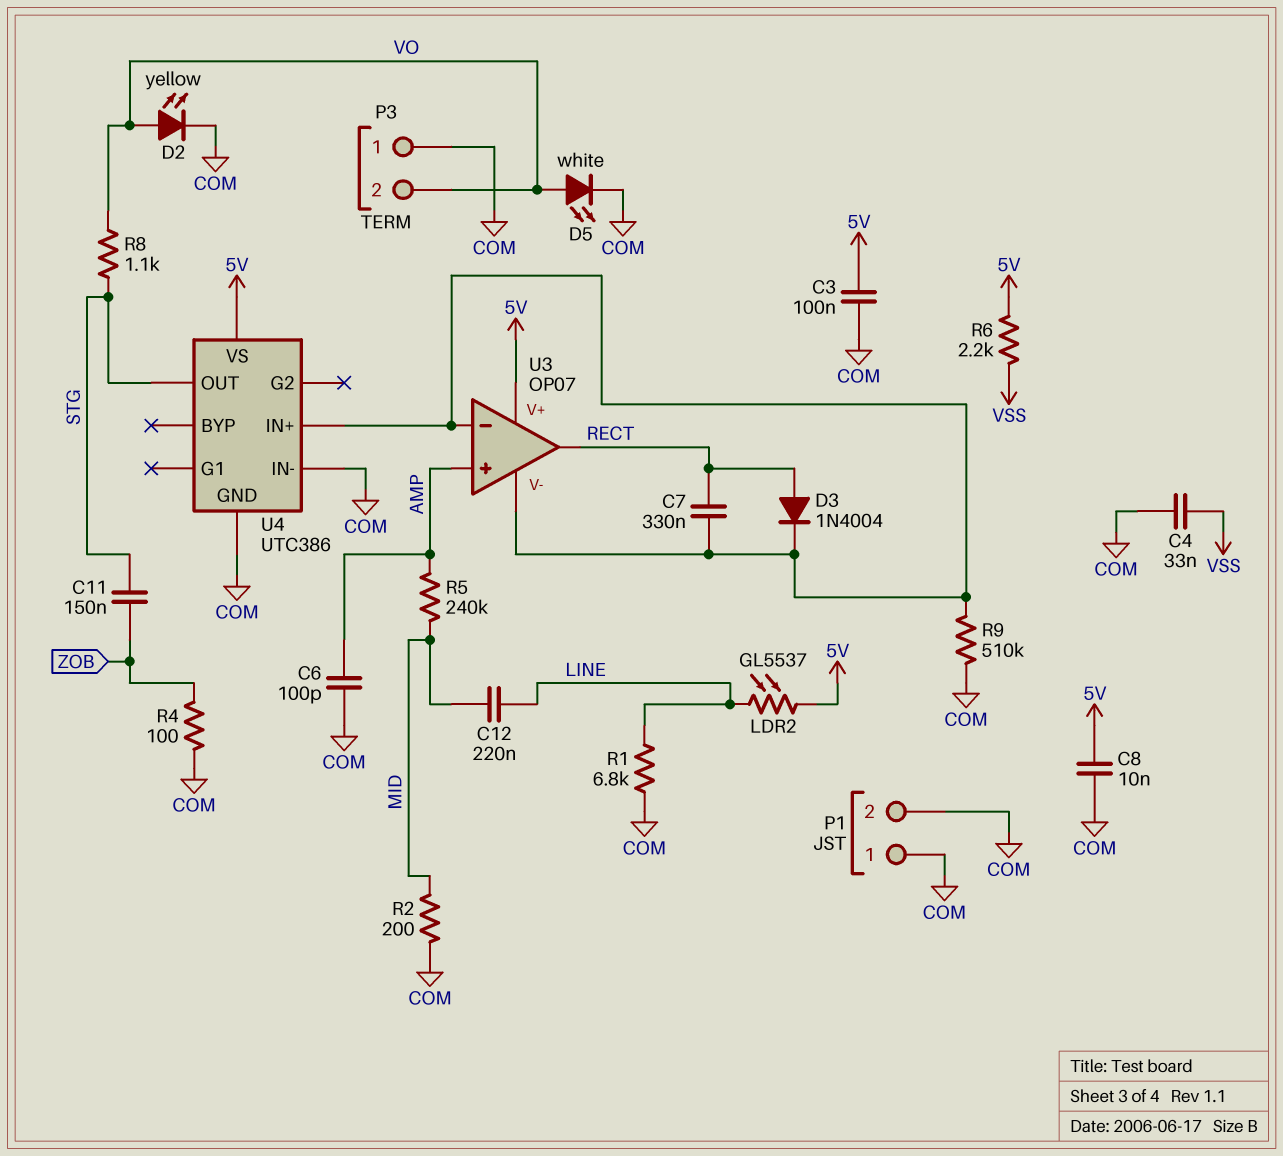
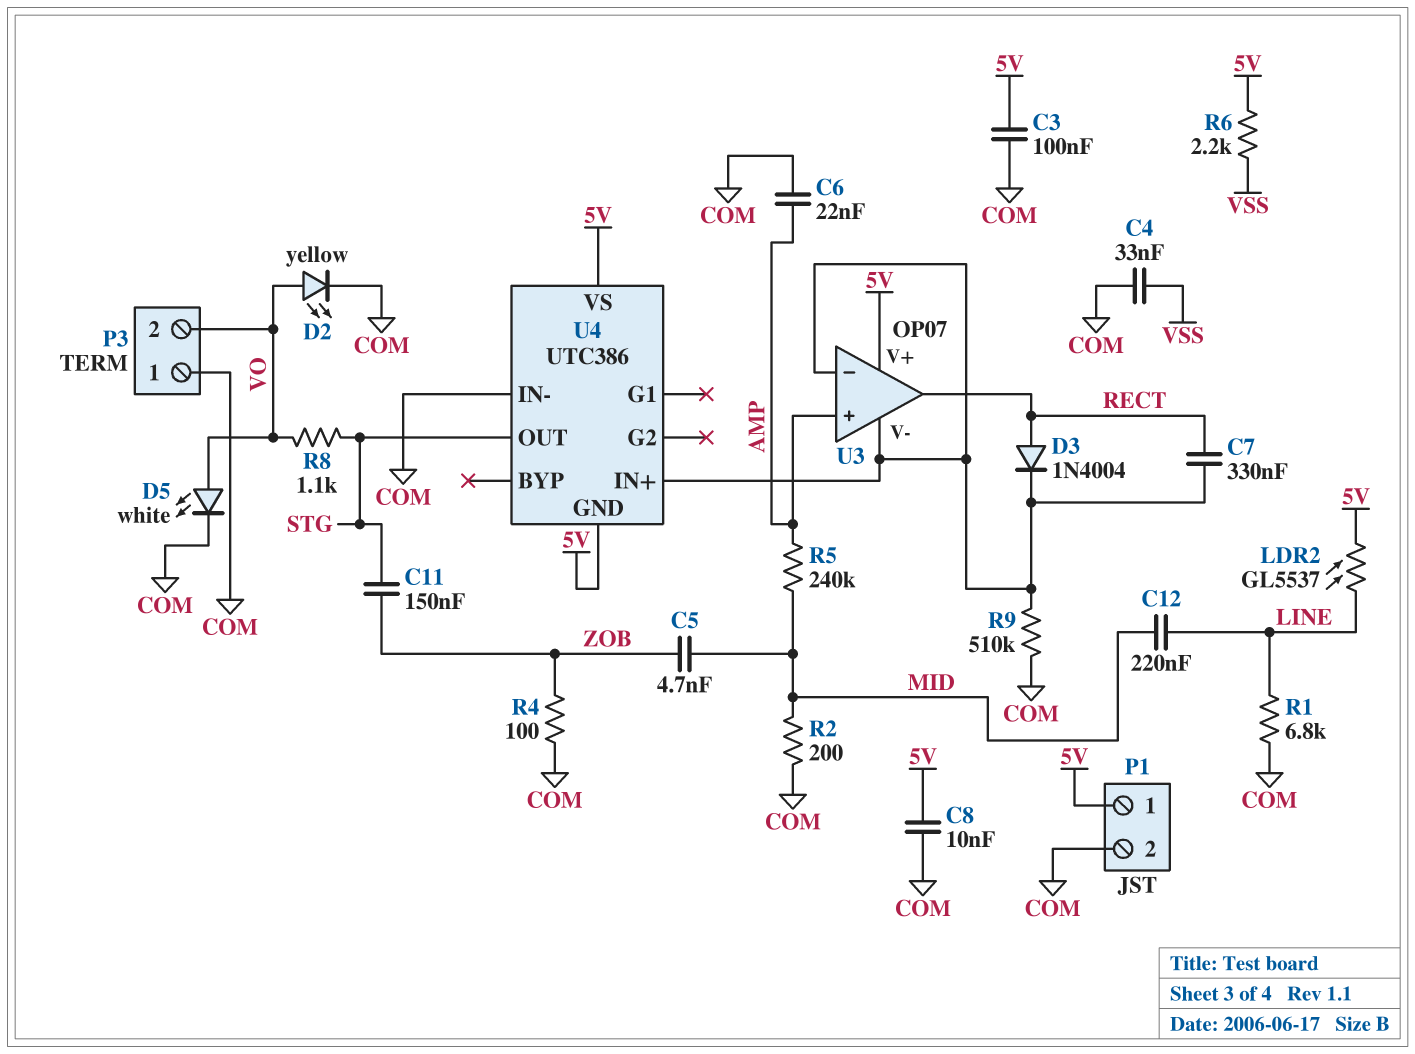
C5: none -> 4.7nF (MID, ZOB)
C6: 100pF (AMP, COM) -> 22nF (AMP, COM)
P1 pin 1: COM -> 5V
U4 pin GND: COM -> 5V

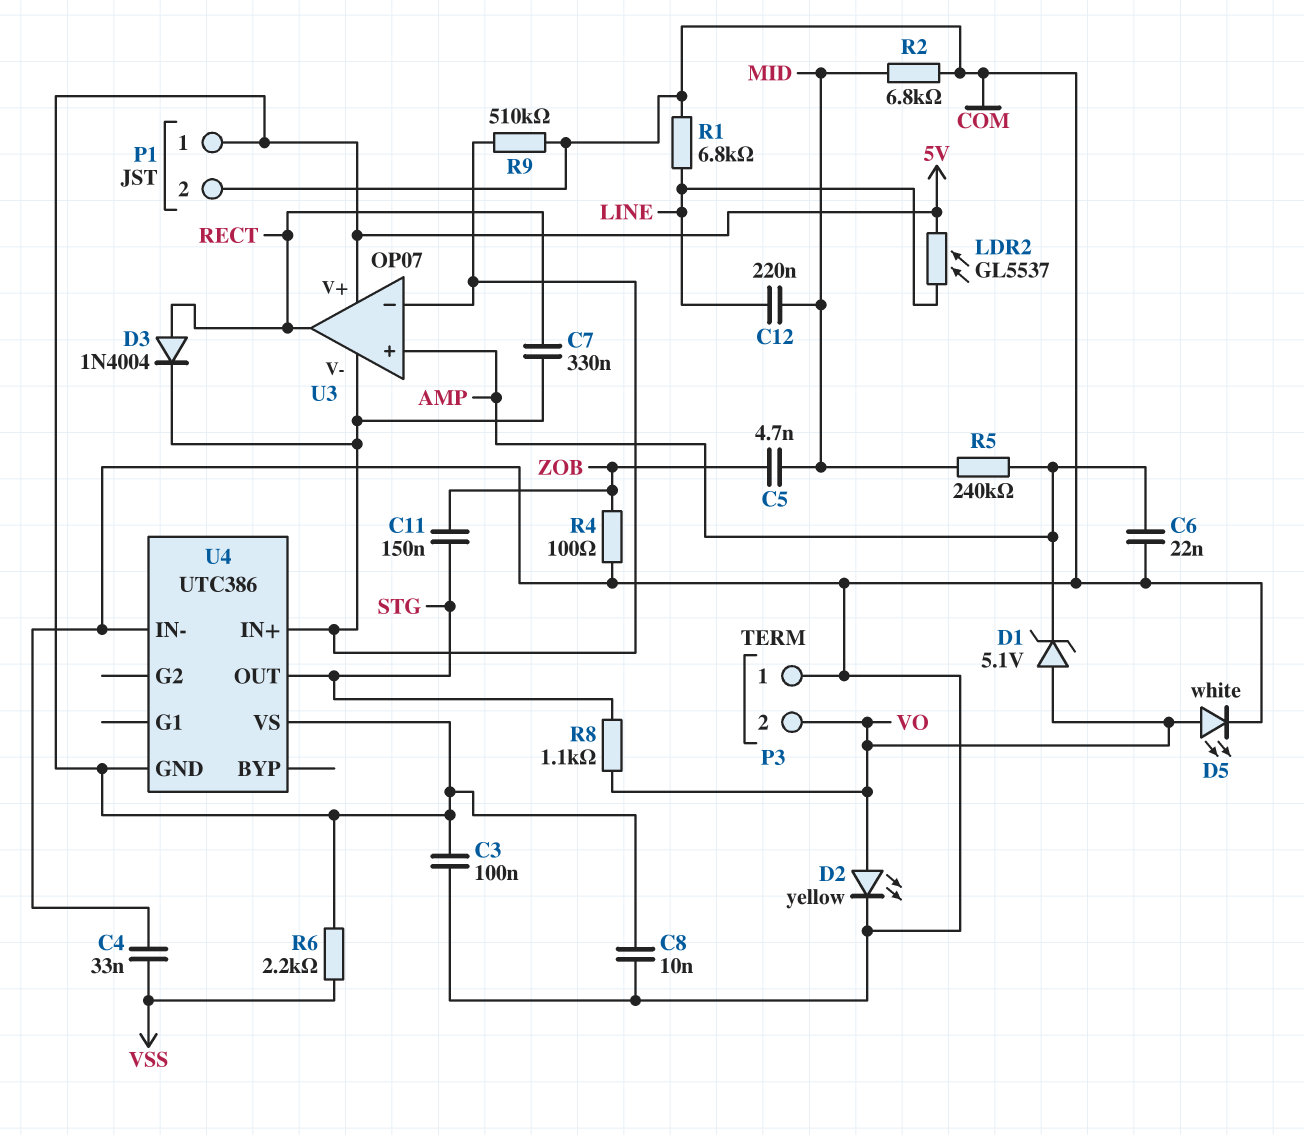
D1: none -> zener 5.1V (A VO, K AMP)
R2: 200 (COM, MID) -> 6.8k (COM, MID)

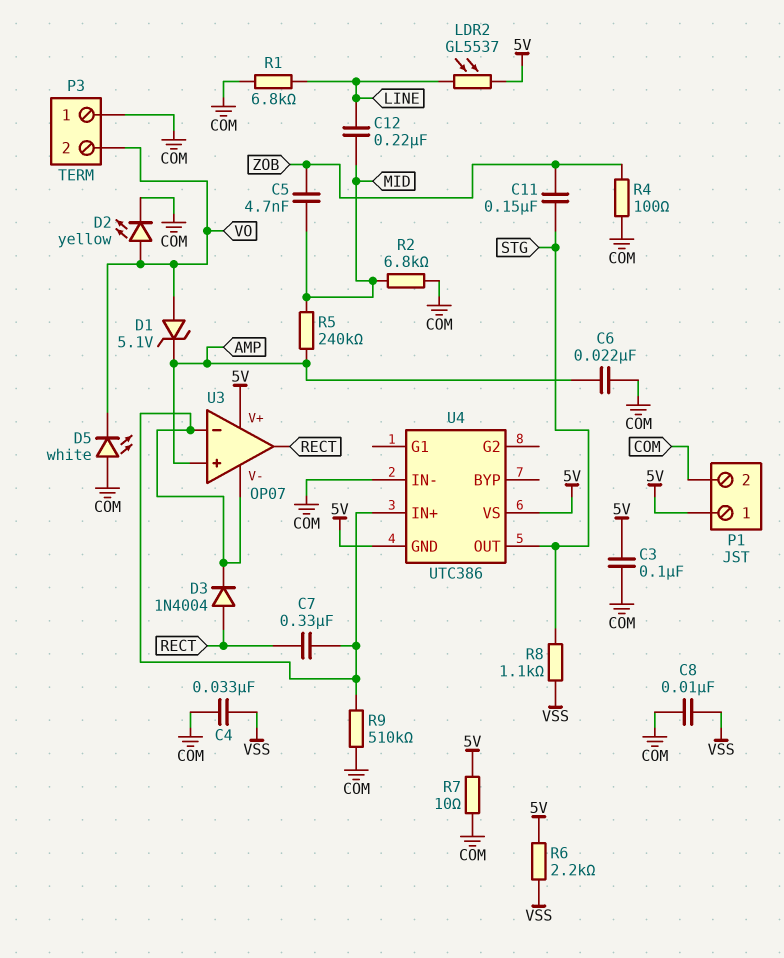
C8: 10nF (5V, COM) -> 10nF (COM, VSS)
D5: LED white (A VO, K COM) -> LED white (A COM, K VO)
R7: none -> 10 (5V, COM)
R8: 1.1k (STG, VO) -> 1.1k (STG, VSS)

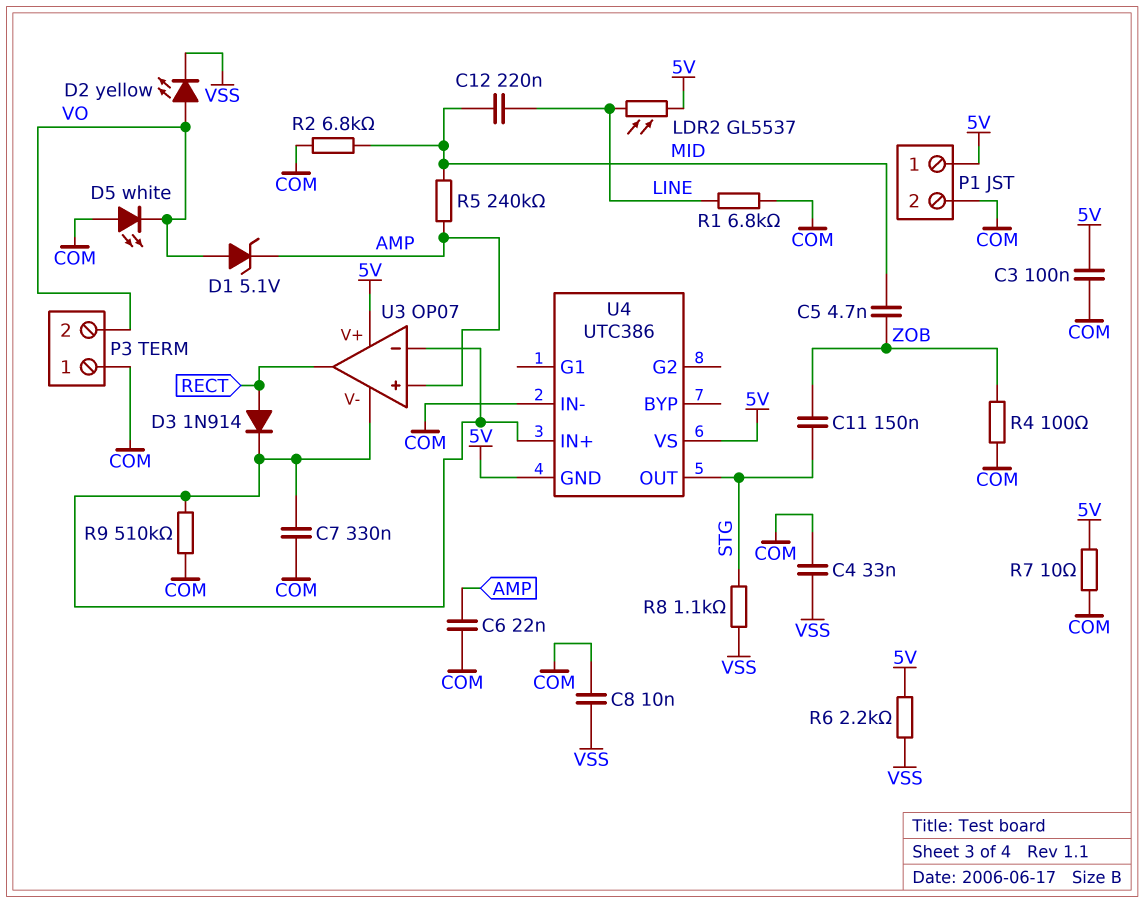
C7: 330nF (RECT, U3/V-) -> 330nF (COM, U3/V-)
D2: LED yellow (A VO, K COM) -> LED yellow (A VO, K VSS)
D3: diode 1N4004 (A RECT, K U3/V-) -> diode 1N914 (A RECT, K U3/V-)

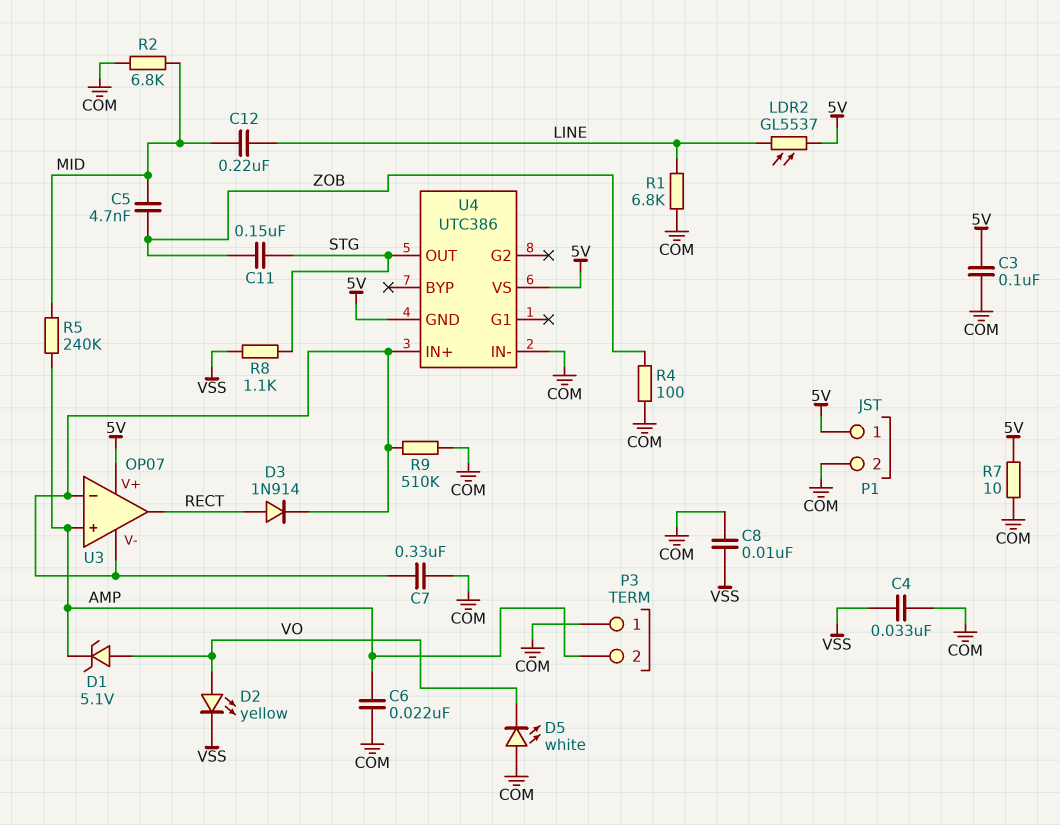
P3 pin 2: VO -> AMP
R6: 2.2k (5V, VSS) -> none

